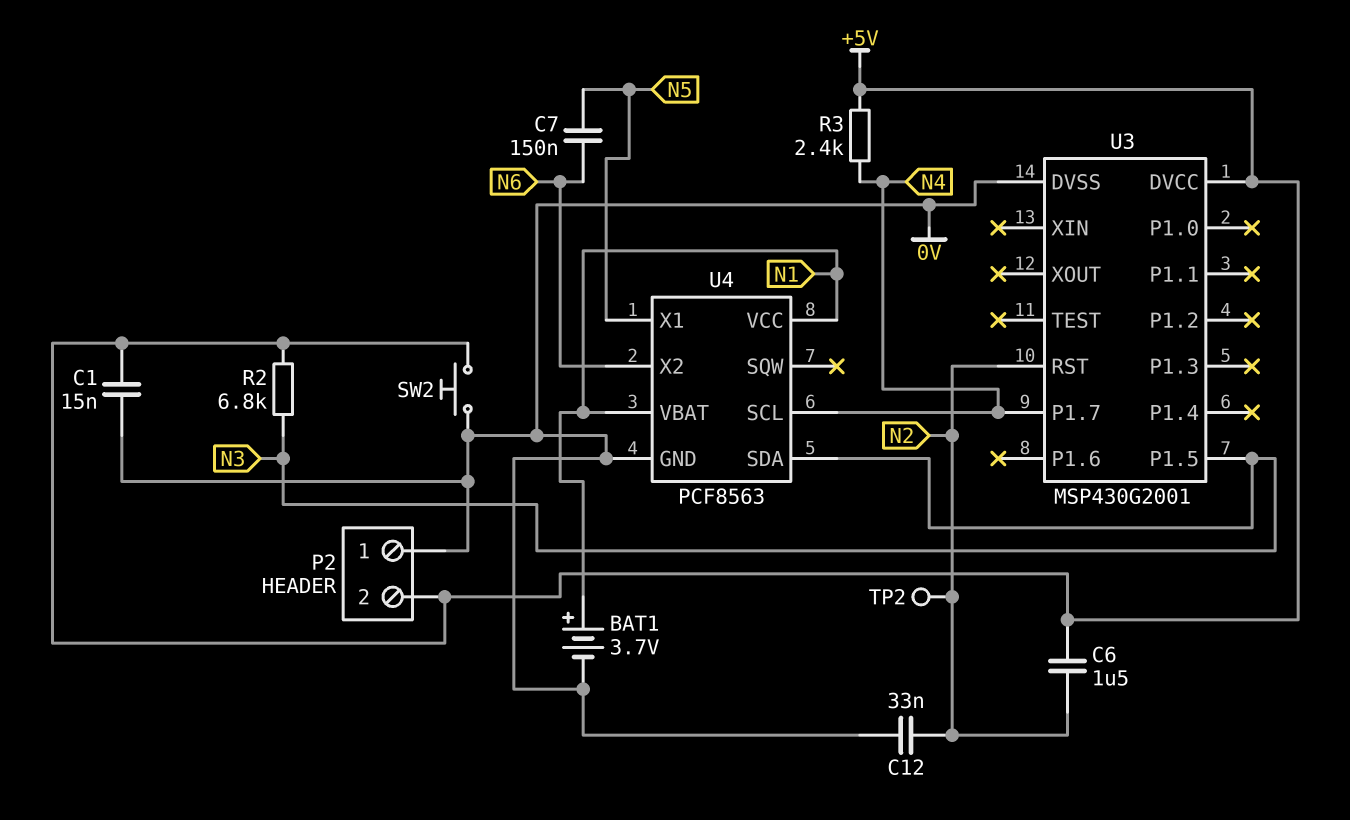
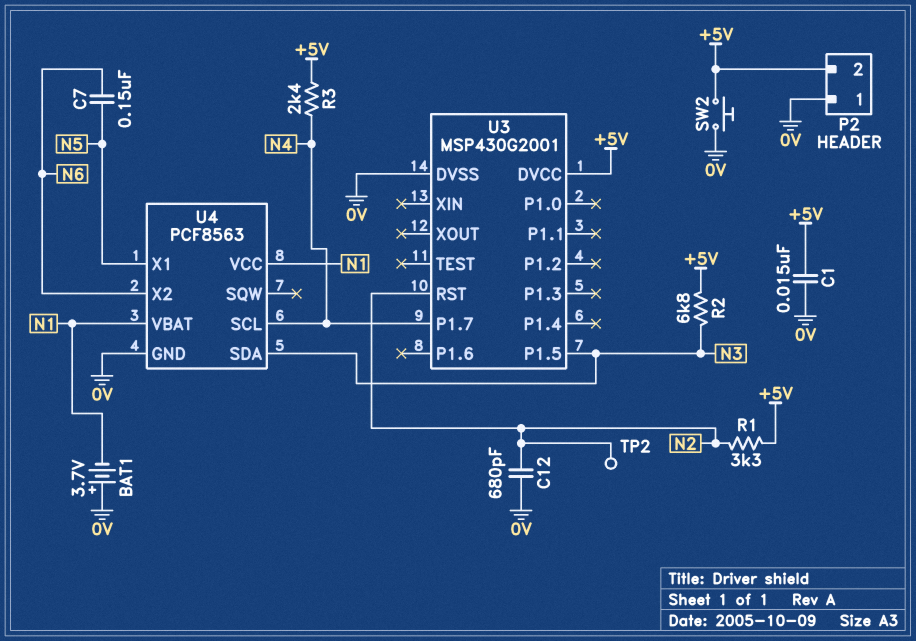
BAT1: 3.7V (plus N1, minus 0V) -> 3.7V (plus 0V, minus N1)
C6: 1.5uF (+5V, N2) -> none
C12: 33nF (0V, N2) -> 680pF (0V, N2)
R1: none -> 3.3k (+5V, N2)

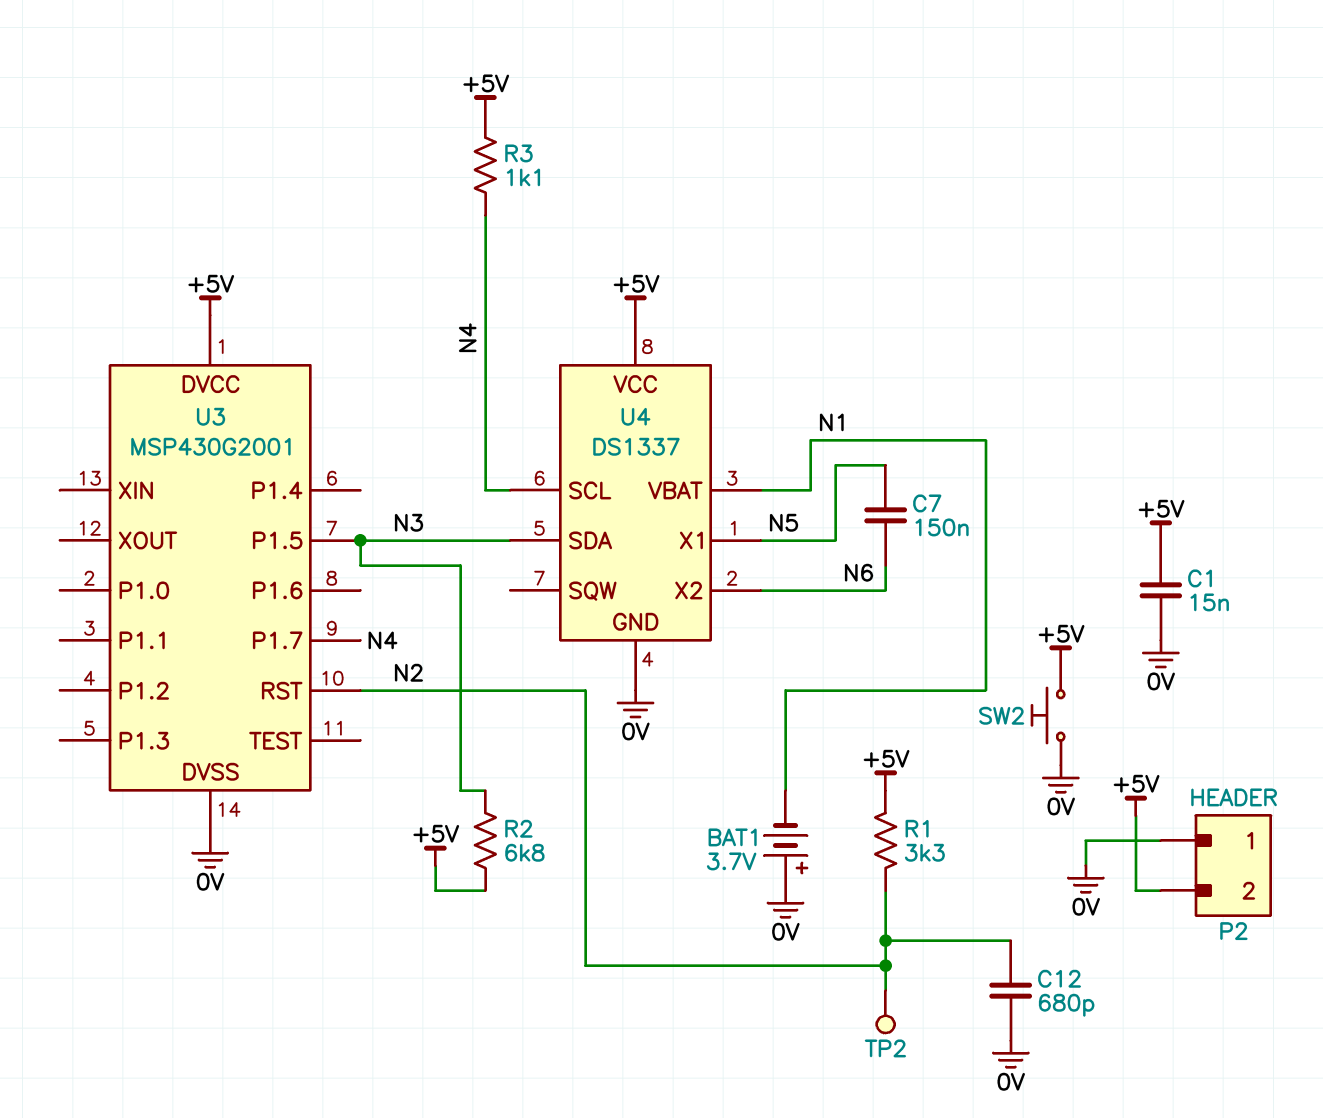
R3: 2.4k (+5V, N4) -> 1.1k (+5V, N4)
U4: PCF8563 -> DS1337
U4 pin VCC: N1 -> +5V

